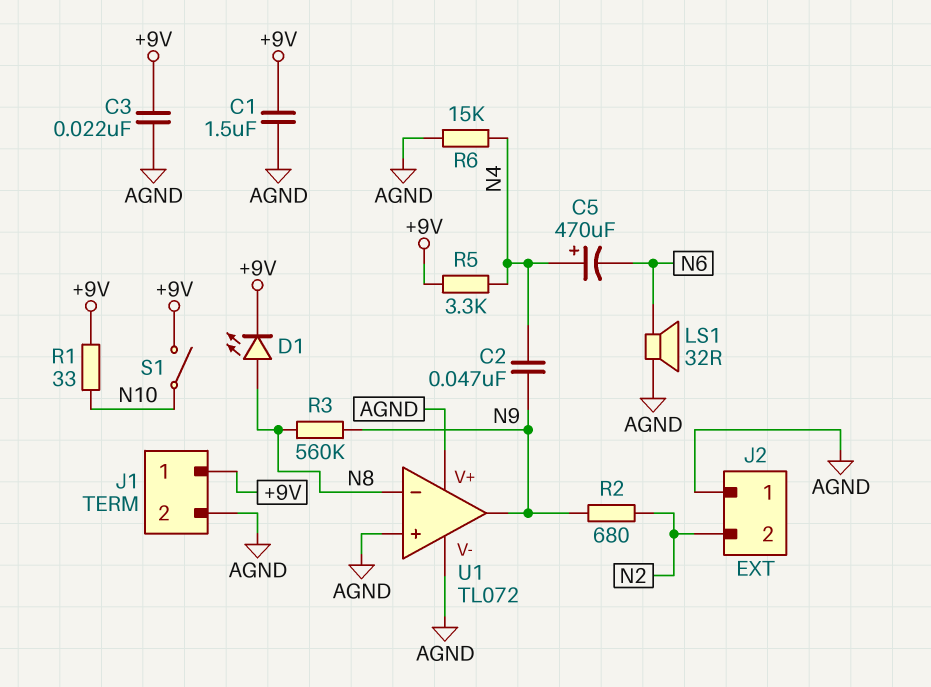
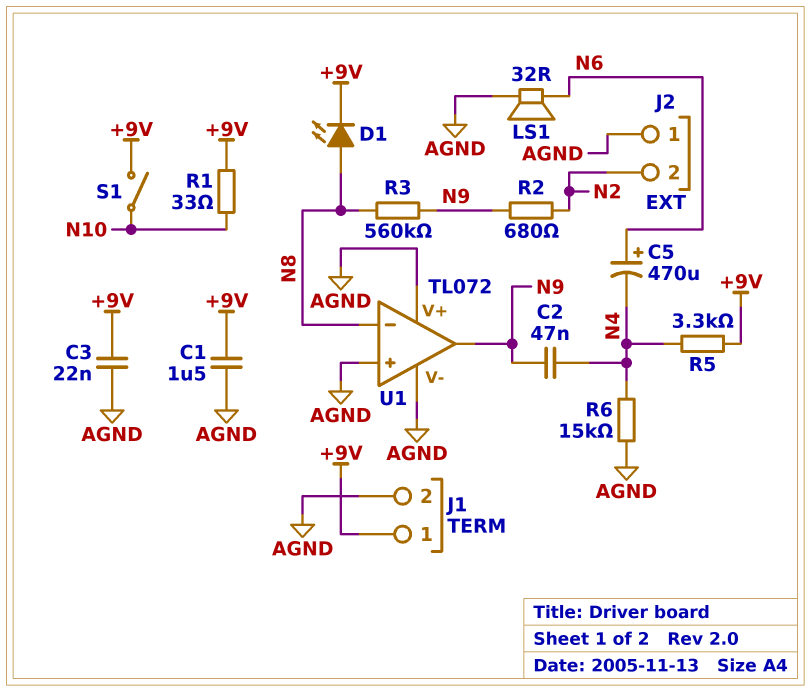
C5: 470uF (plus N4, minus N6) -> 470uF (plus N6, minus N4)

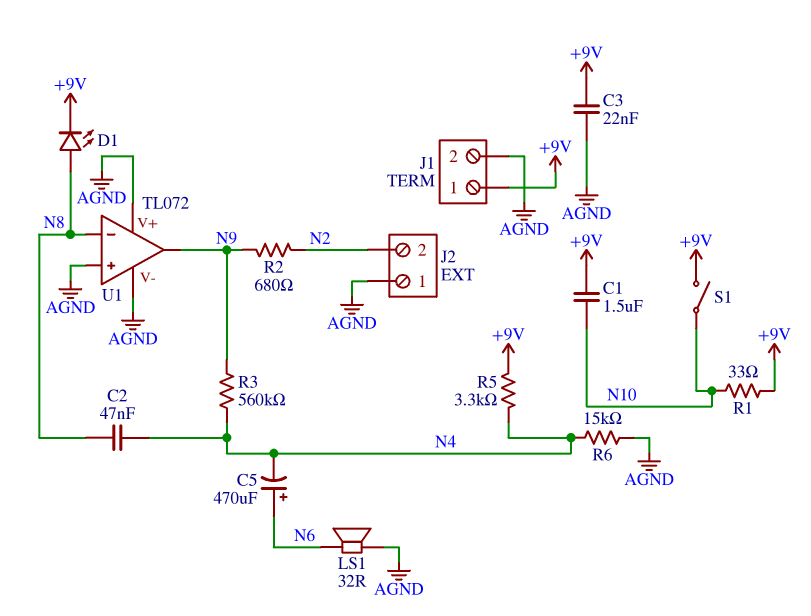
C1: 1.5uF (+9V, AGND) -> 1.5uF (+9V, N10)
C2: 47nF (N4, N9) -> 47nF (N4, N8)
R3: 560k (N8, N9) -> 560k (N4, N9)

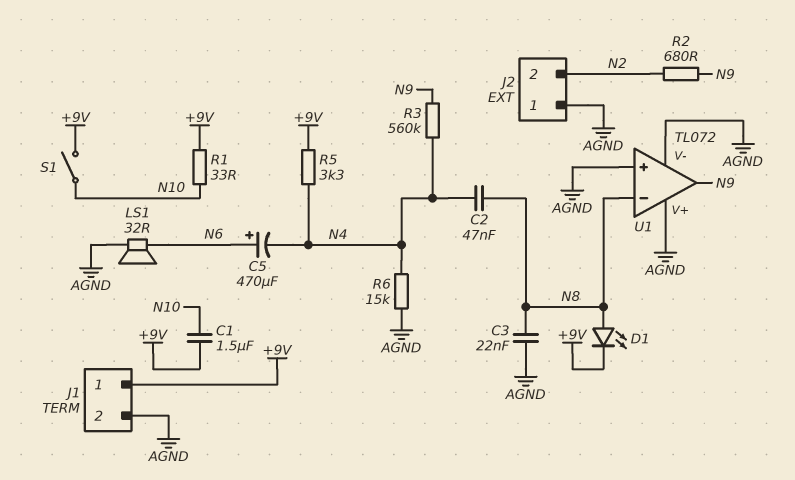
C3: 22nF (+9V, AGND) -> 22nF (AGND, N8)

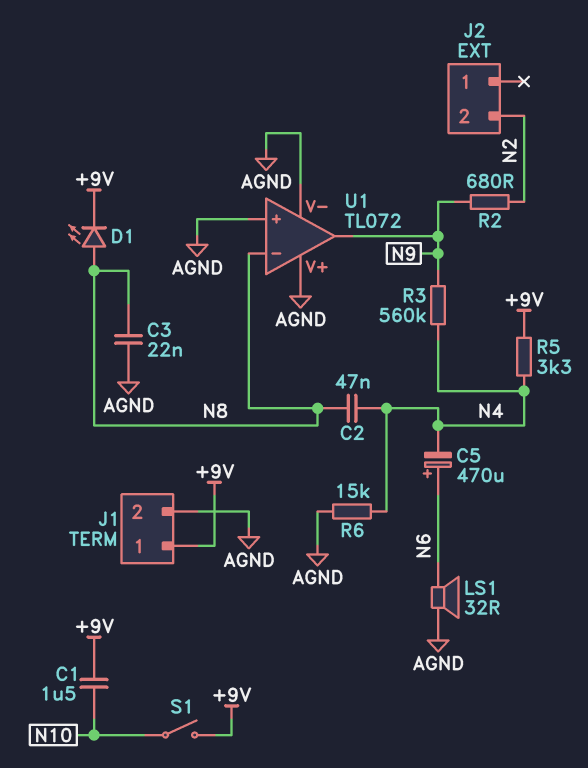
J2 pin 1: AGND -> none
R1: 33 (+9V, N10) -> none

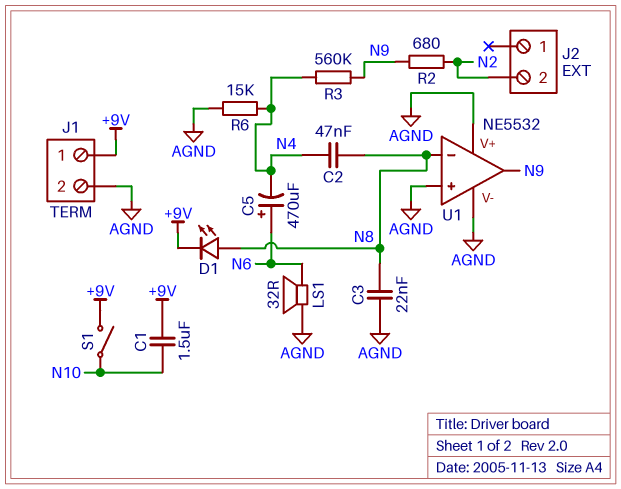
R5: 3.3k (+9V, N4) -> none
U1: TL072 -> NE5532

